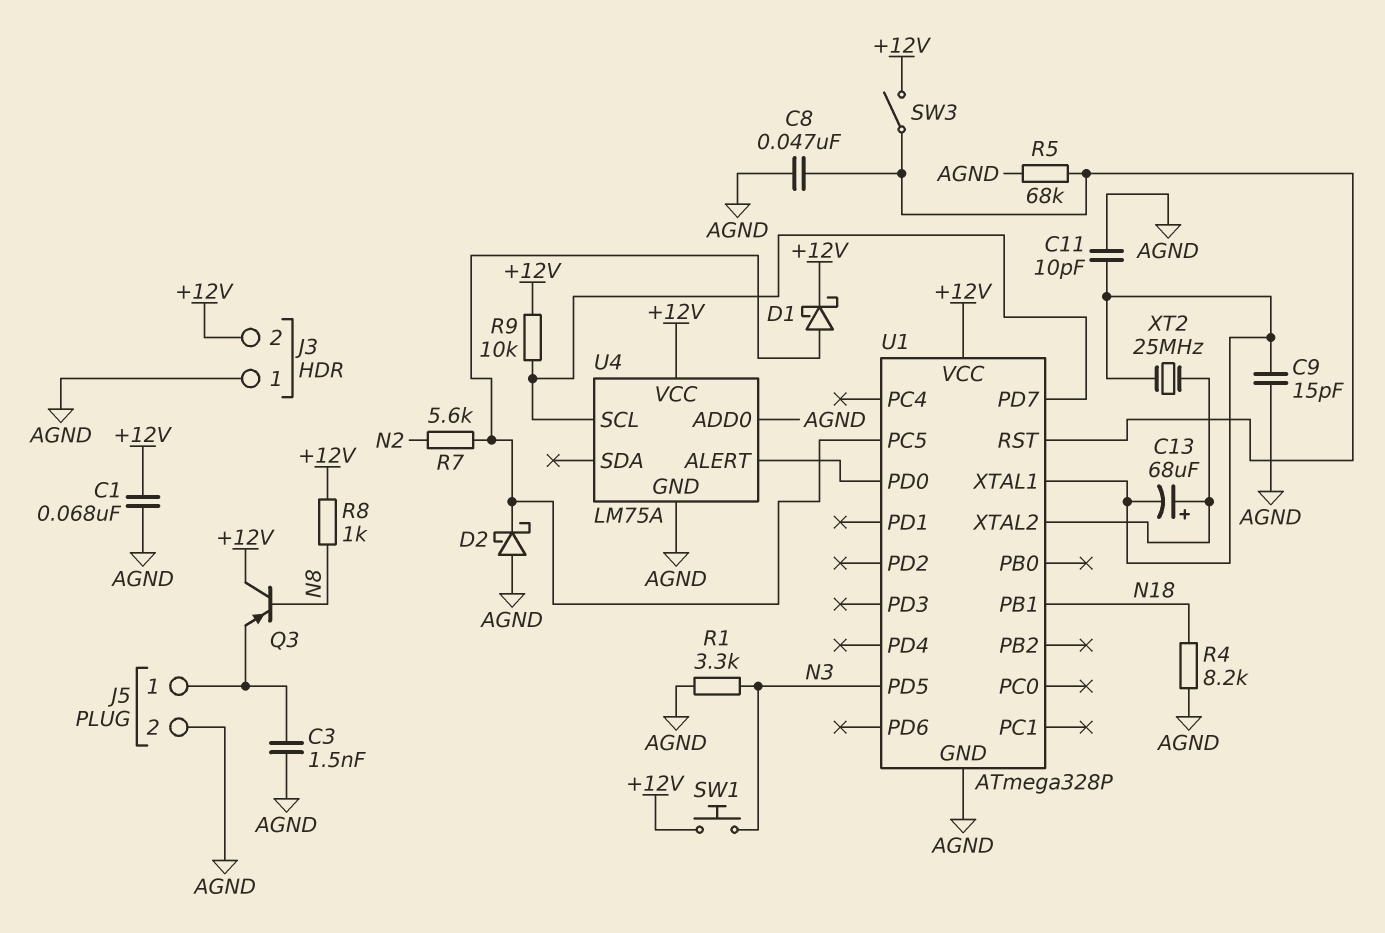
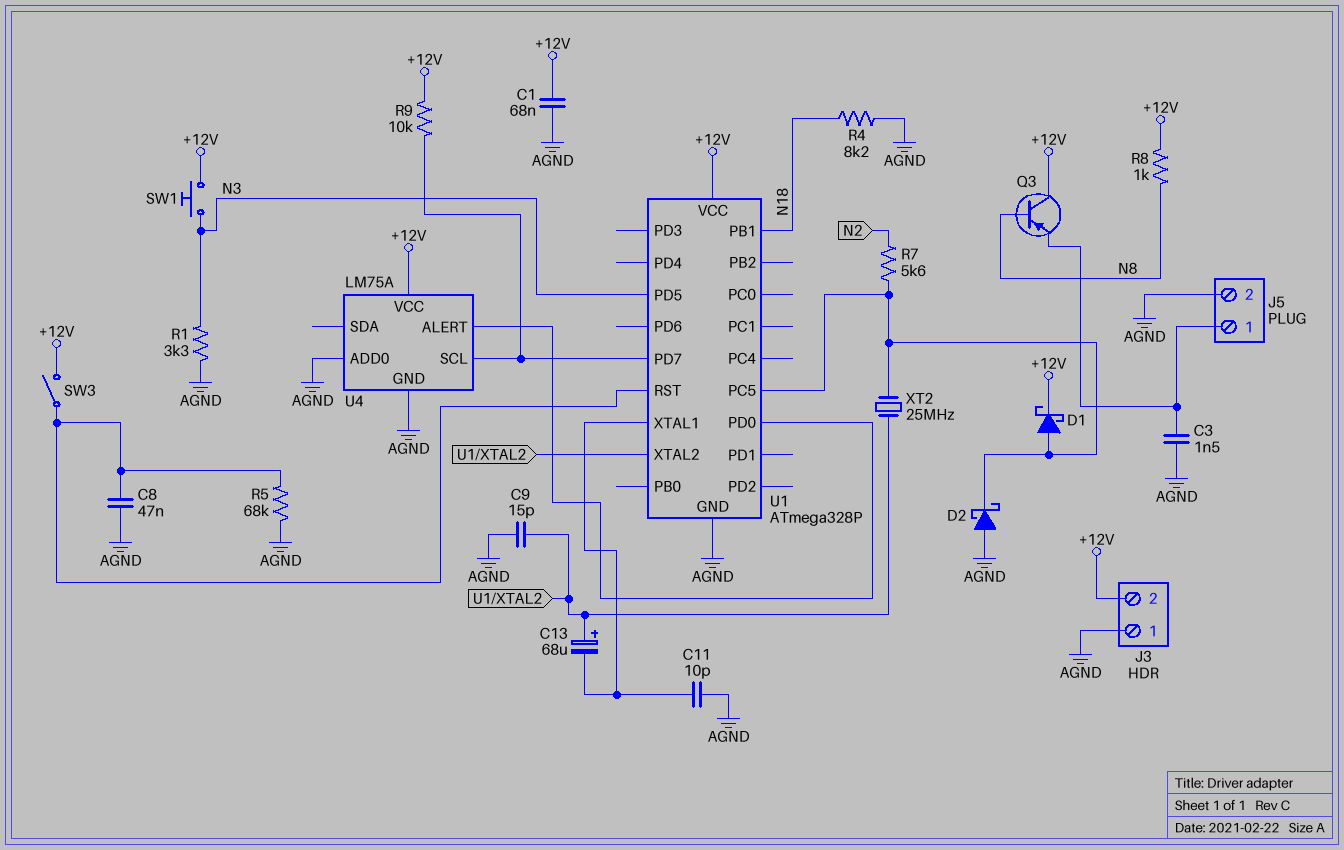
C9: 15pF (AGND, U1/XTAL1) -> 15pF (AGND, U1/XTAL2)
XT2: 25MHz (U1/XTAL1, U1/XTAL2) -> 25MHz (U1/PC5, U1/XTAL2)

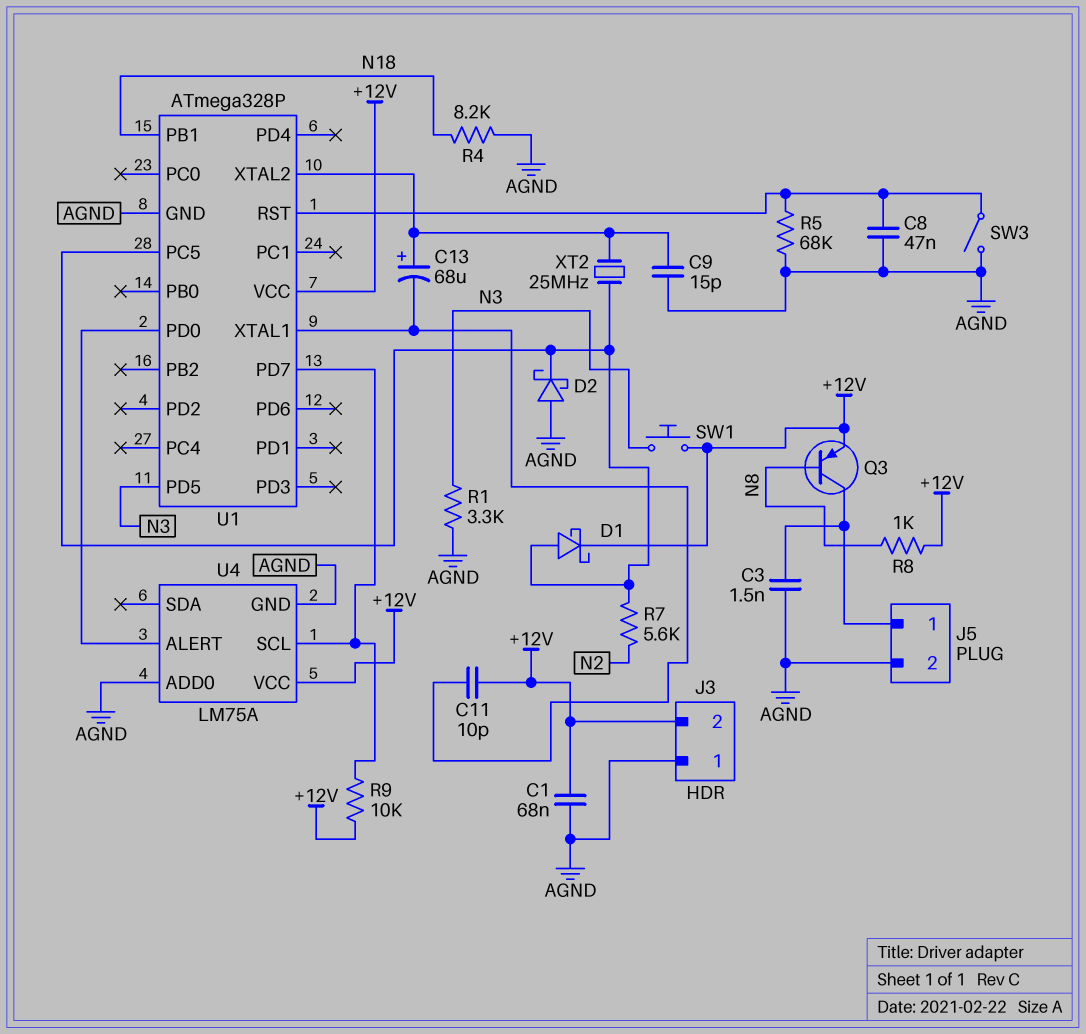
C11: 10pF (AGND, U1/XTAL1) -> 10pF (+12V, U1/XTAL1)
Q3: PNP (B N8, C +12V, E J5/1) -> PNP (B N8, C J5/1, E +12V)
SW3: switch (+12V, U1/RST) -> switch (AGND, U1/RST)

